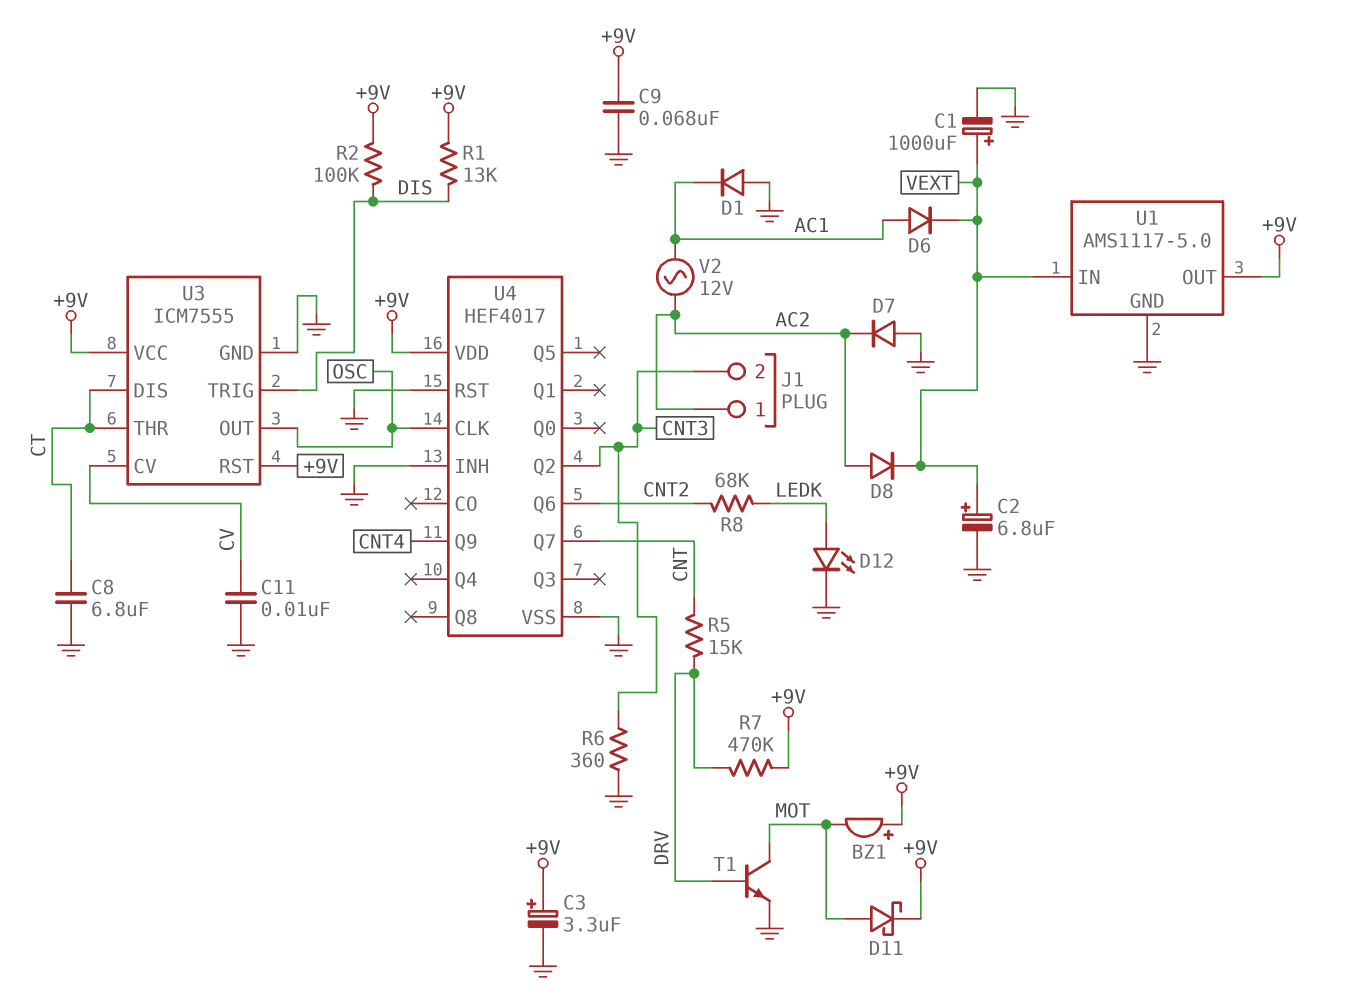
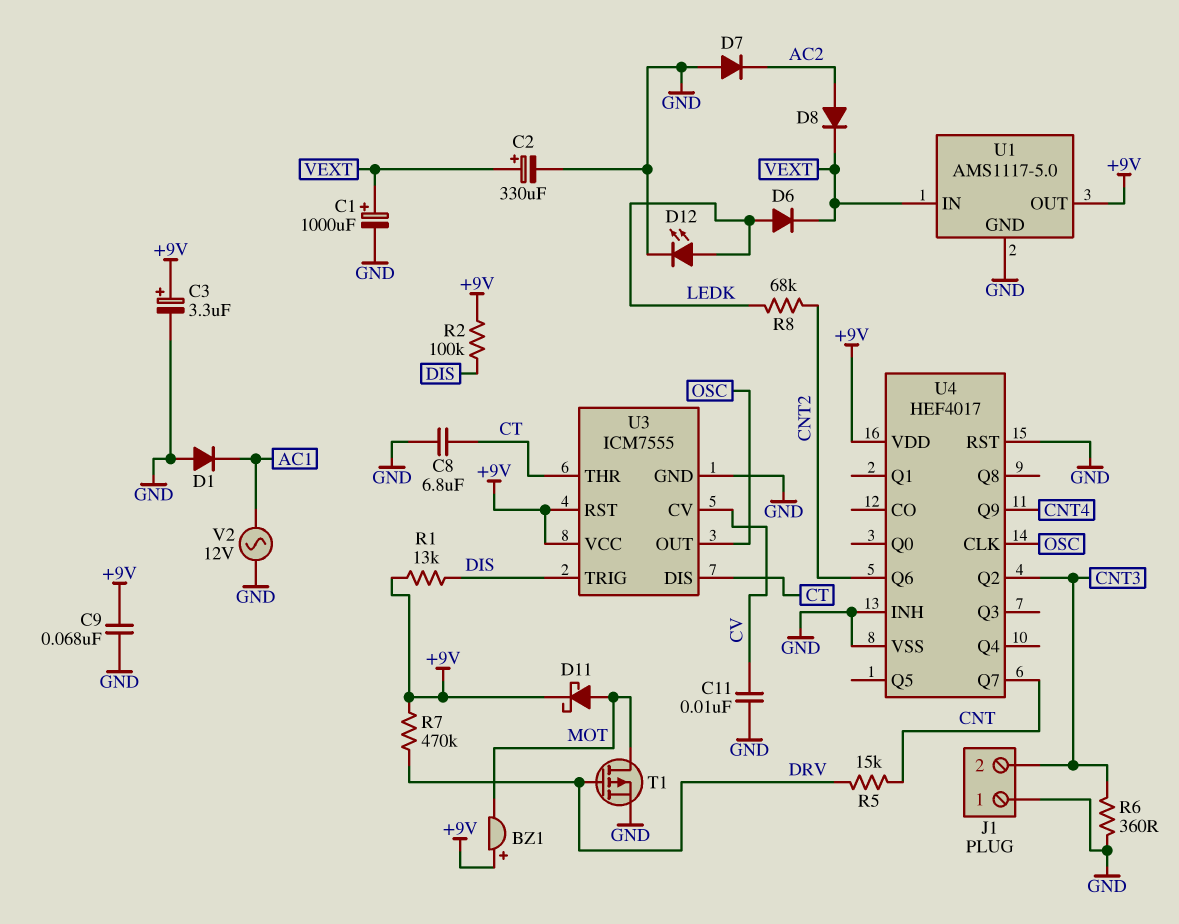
C2: 6.8uF (plus VEXT, minus GND) -> 330uF (plus VEXT, minus GND)
D6: diode (A AC1, K VEXT) -> diode (A LEDK, K VEXT)
J1 pin 1: AC2 -> GND
T1: NPN (B DRV, C MOT, E GND) -> PMOS (G DRV, D MOT, S GND)
V2: AC 12V (AC1, AC2) -> AC 12V (AC1, GND)

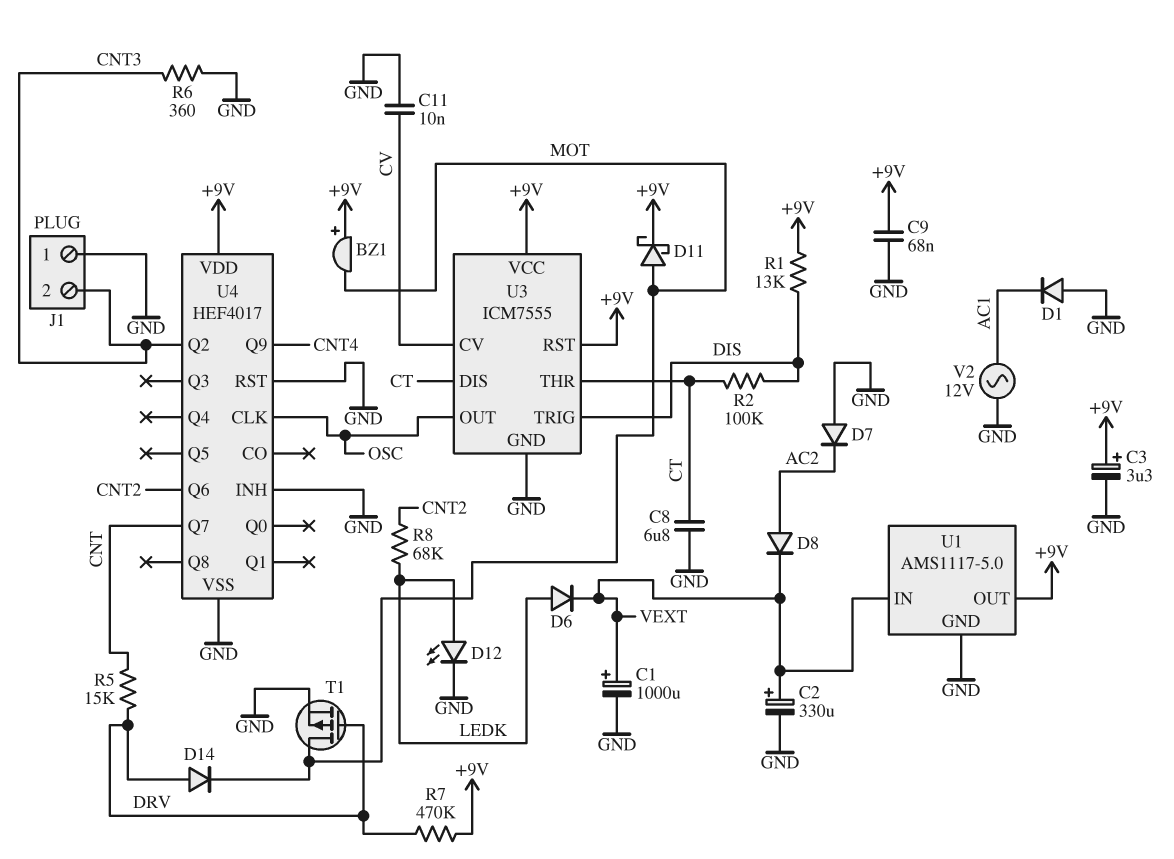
D14: none -> diode (A DRV, K MOT)
R2: 100k (+9V, DIS) -> 100k (CT, DIS)

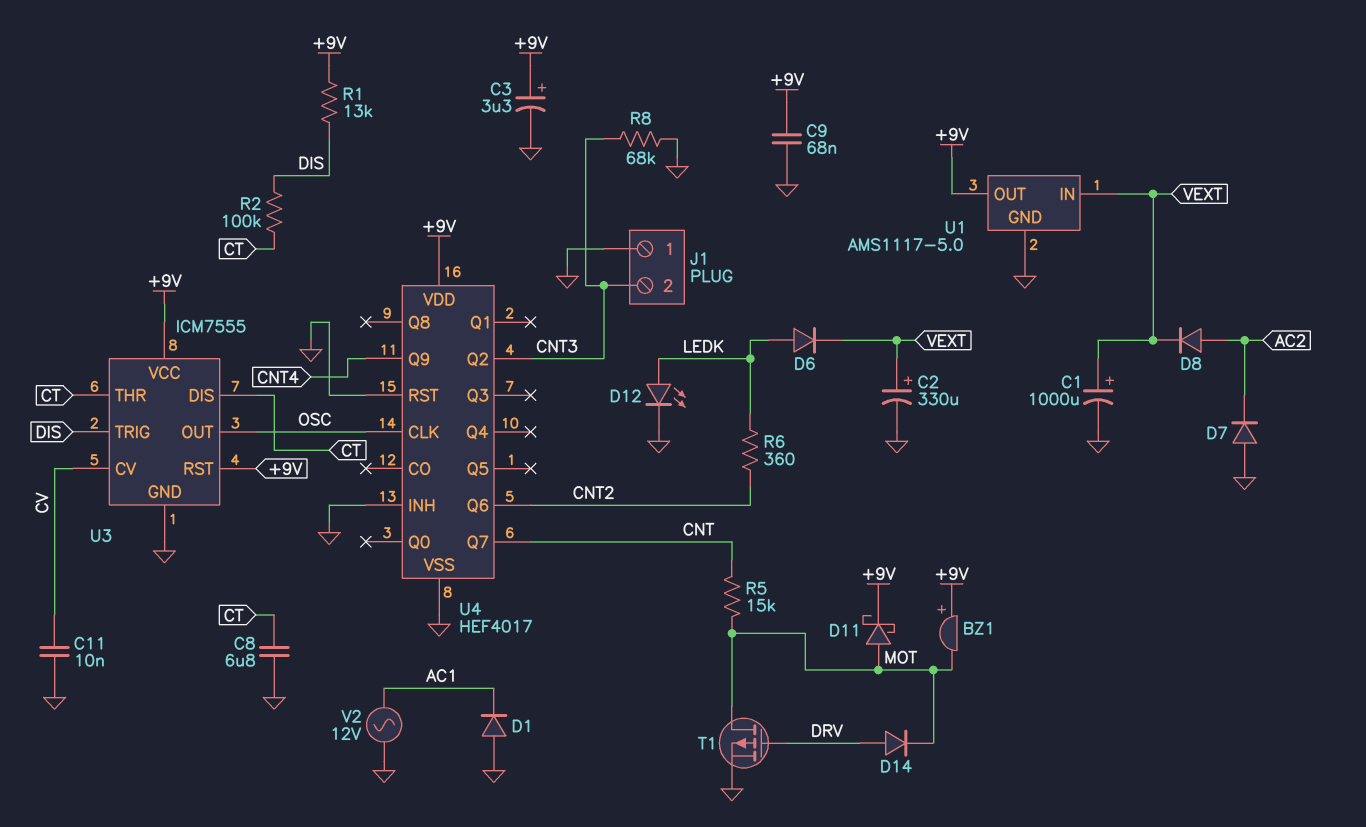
R5: 15k (CNT, DRV) -> 15k (CNT, MOT)
R6: 360 (CNT3, GND) -> 360 (CNT2, LEDK)
R7: 470k (+9V, DRV) -> none
R8: 68k (CNT2, LEDK) -> 68k (CNT3, GND)

